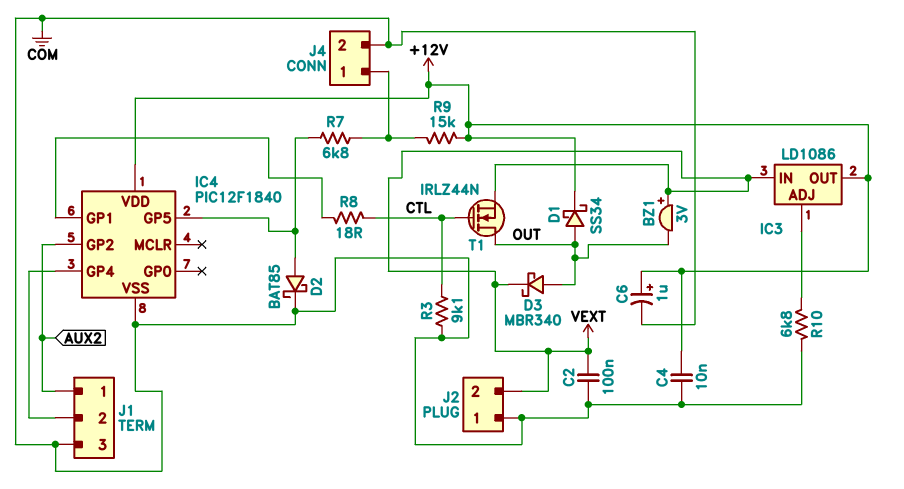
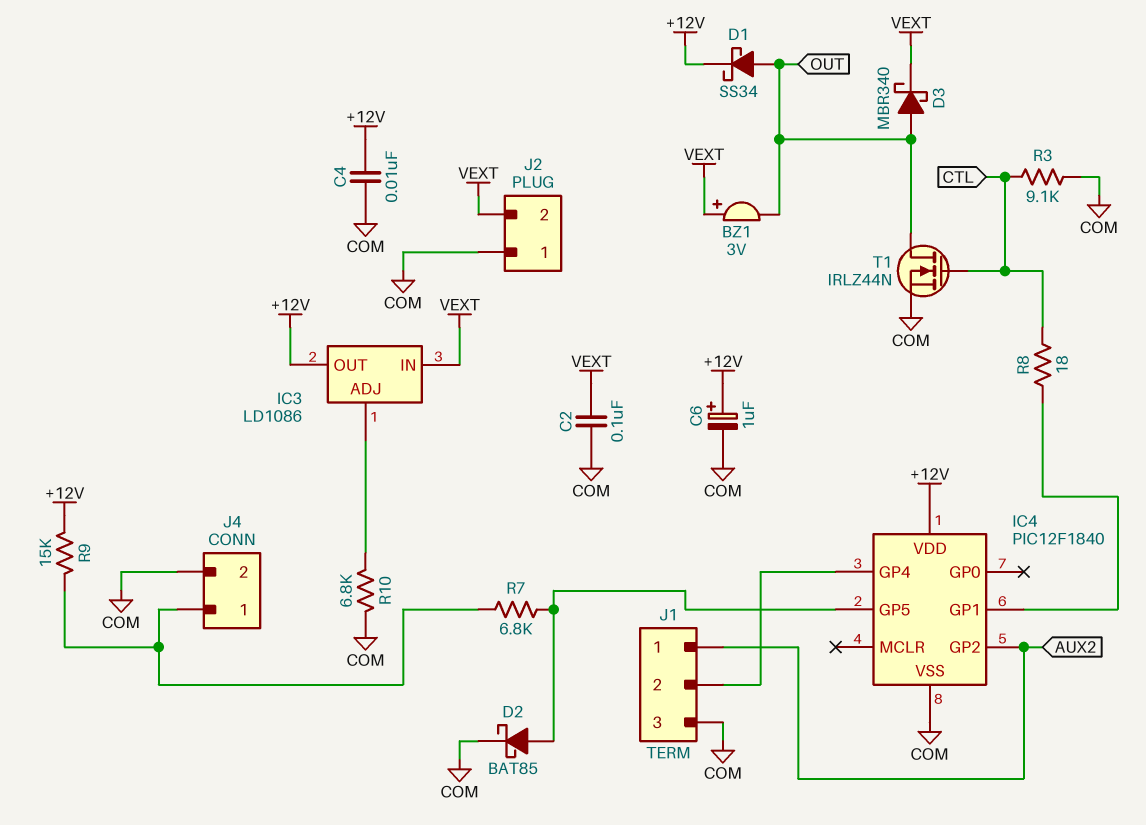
T1: NMOS IRLZ44N (G CTL, D OUT, S VEXT) -> NMOS IRLZ44N (G CTL, D OUT, S COM)

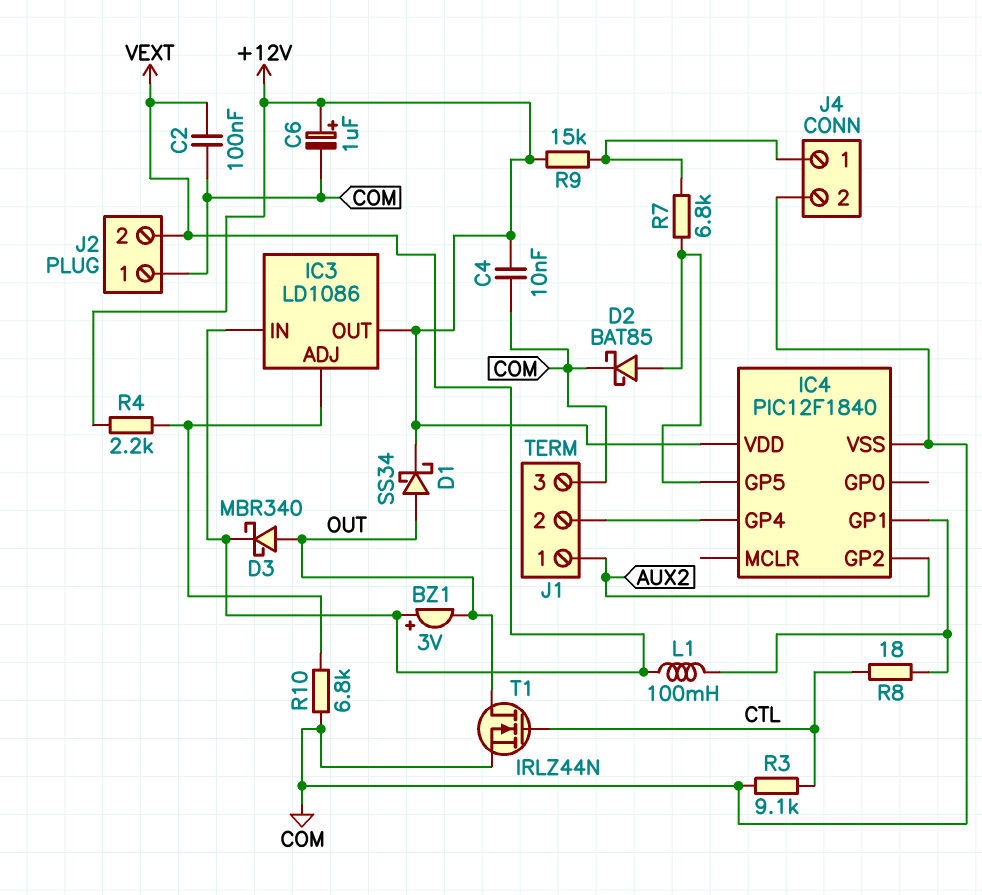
L1: none -> 100mH (IC4/GP1, VEXT)
R4: none -> 2.2k (+12V, IC3/ADJ)

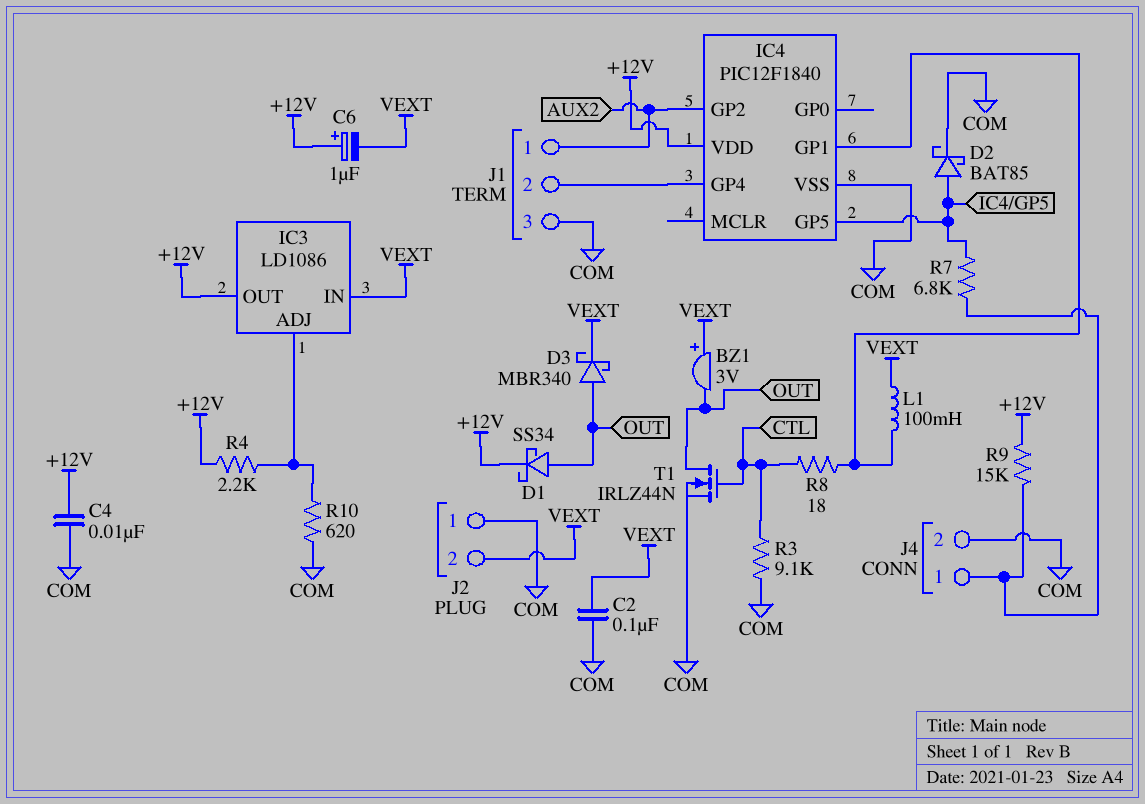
C6: 1uF (plus +12V, minus COM) -> 1uF (plus +12V, minus VEXT)
R10: 6.8k (COM, IC3/ADJ) -> 620 (COM, IC3/ADJ)

